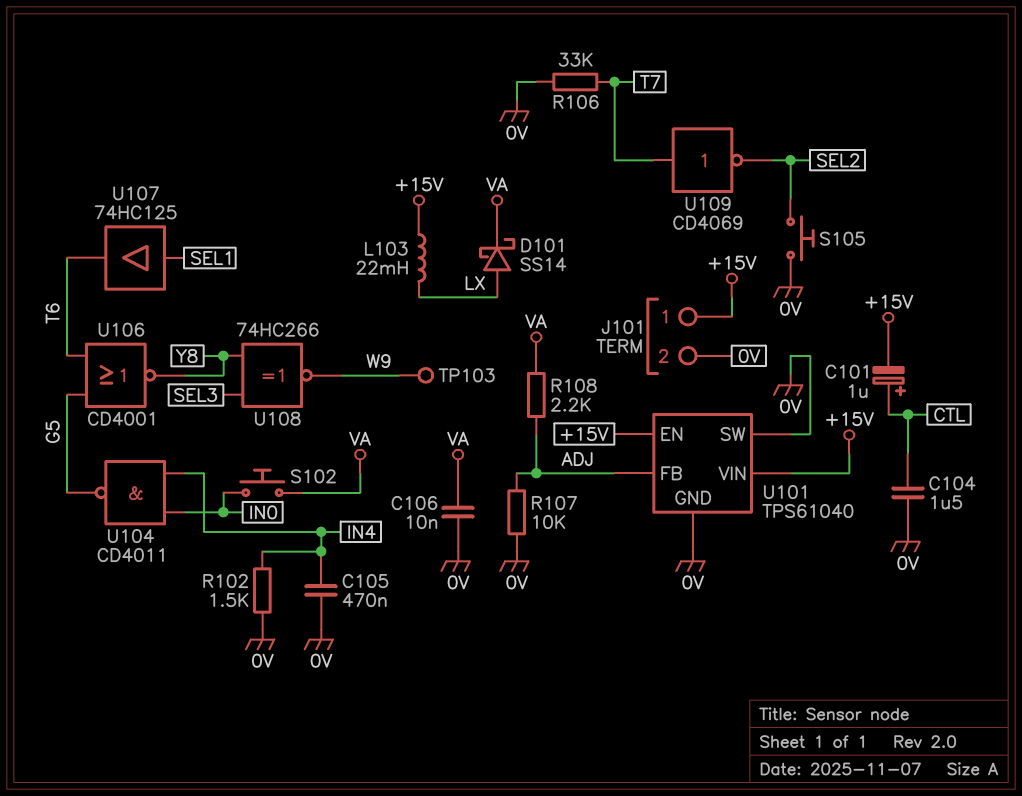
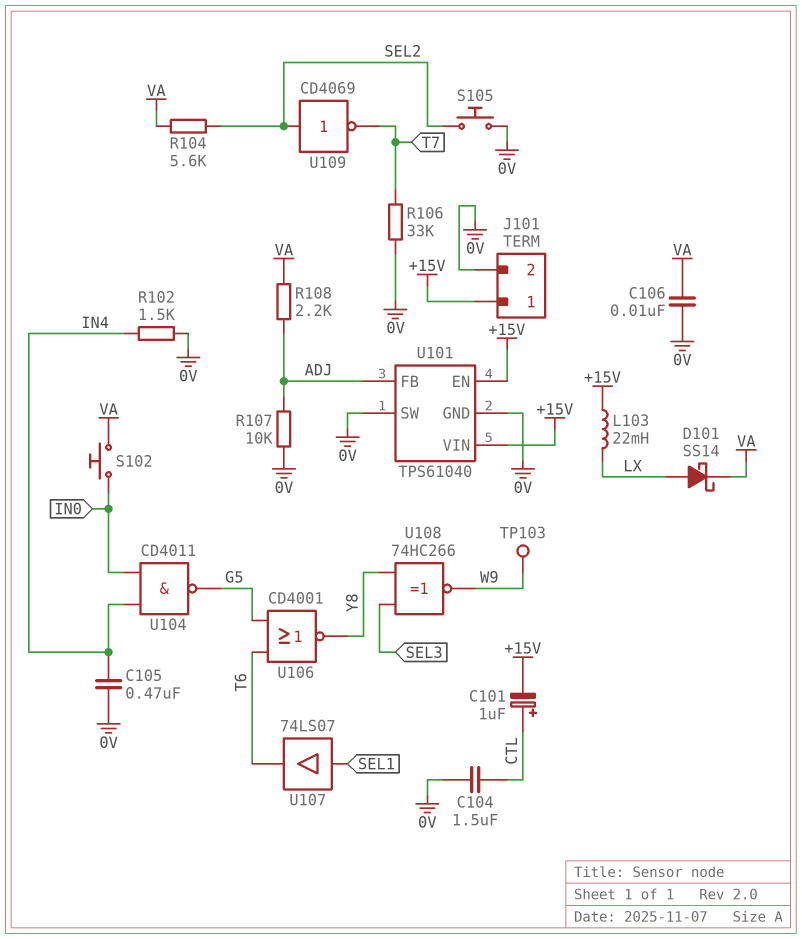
R104: none -> 5.6k (SEL2, VA)
U107: buffer 74HC125 (in SEL1, out T6) -> buffer 74LS07 (in SEL1, out T6)
U109: NOT CD4069 (in T7, out SEL2) -> NOT CD4069 (in SEL2, out T7)

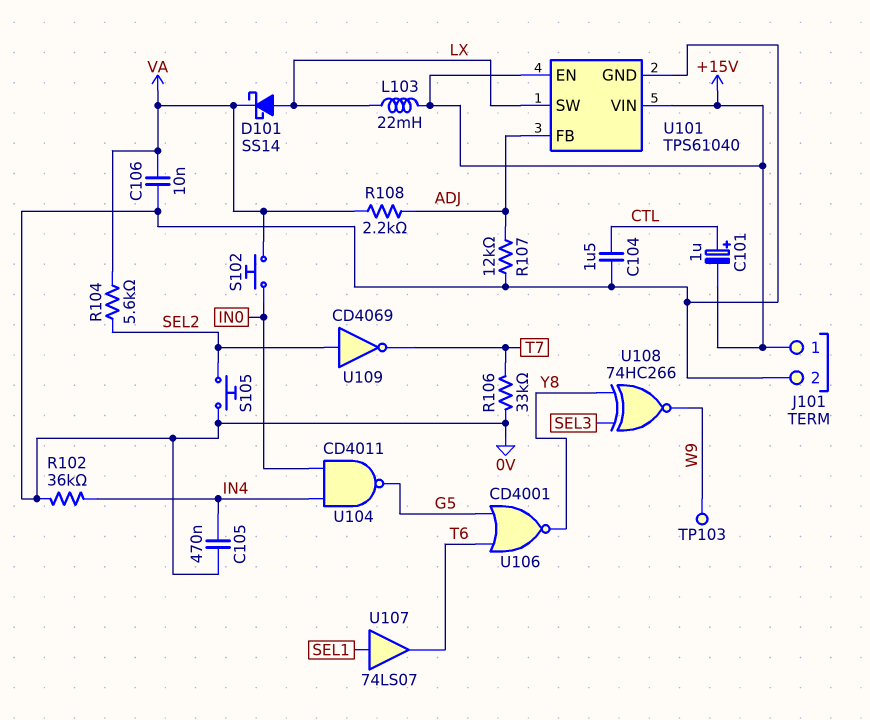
R102: 1.5k (0V, IN4) -> 36k (0V, IN4)
R107: 10k (0V, ADJ) -> 12k (0V, ADJ)
U101 pin SW: 0V -> LX

